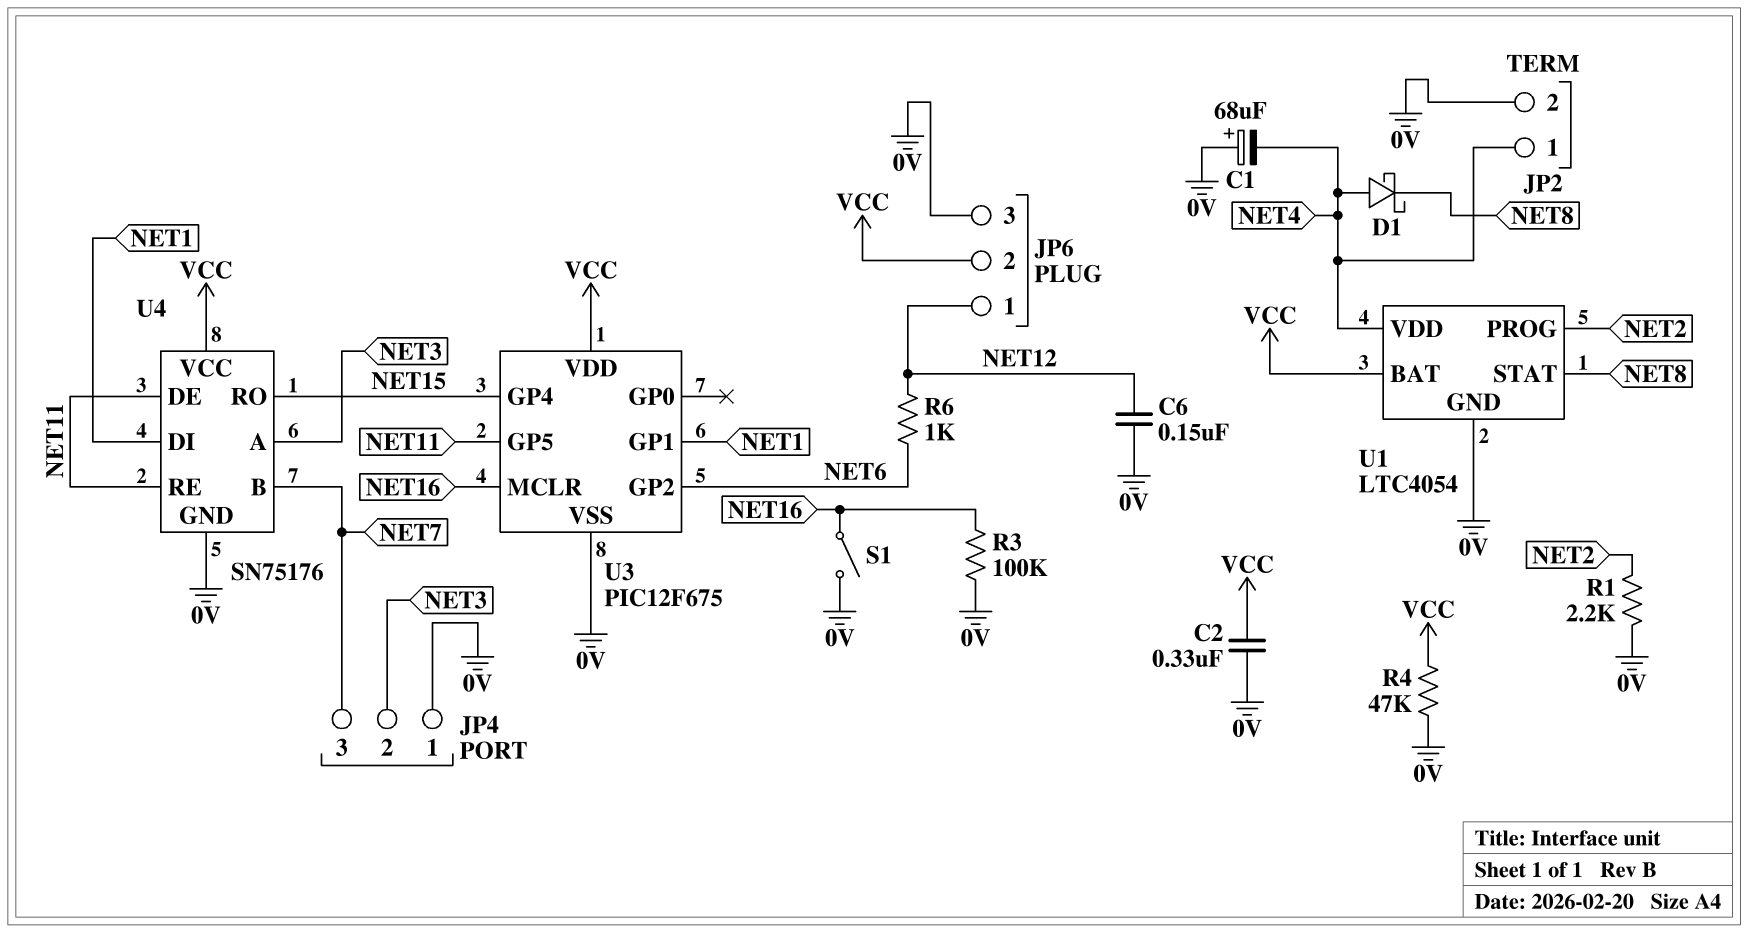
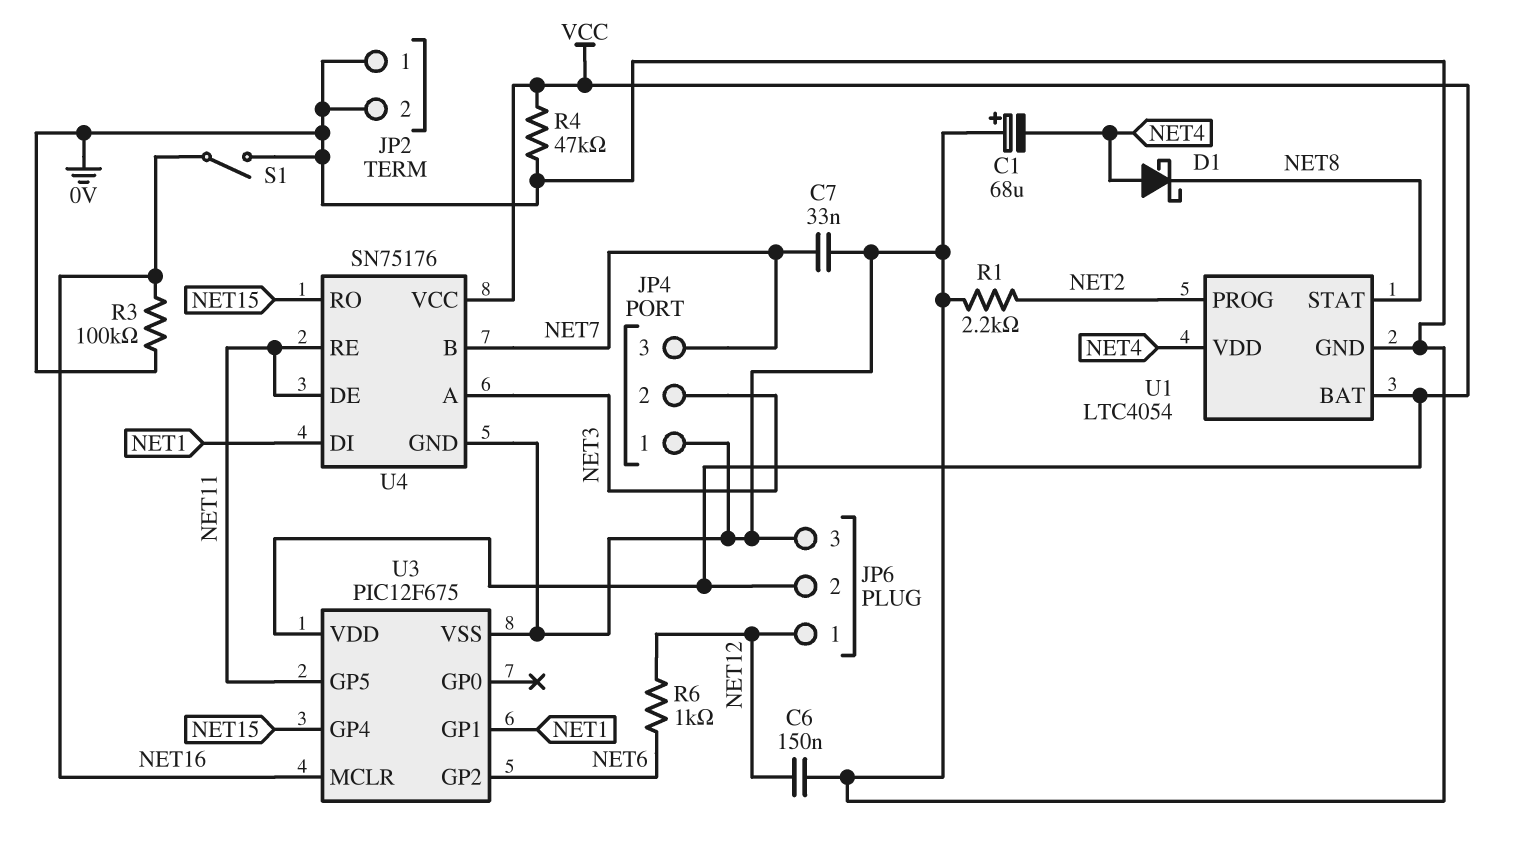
C2: 330nF (0V, VCC) -> none
C7: none -> 33nF (0V, NET7)
JP2 pin 1: NET4 -> 0V

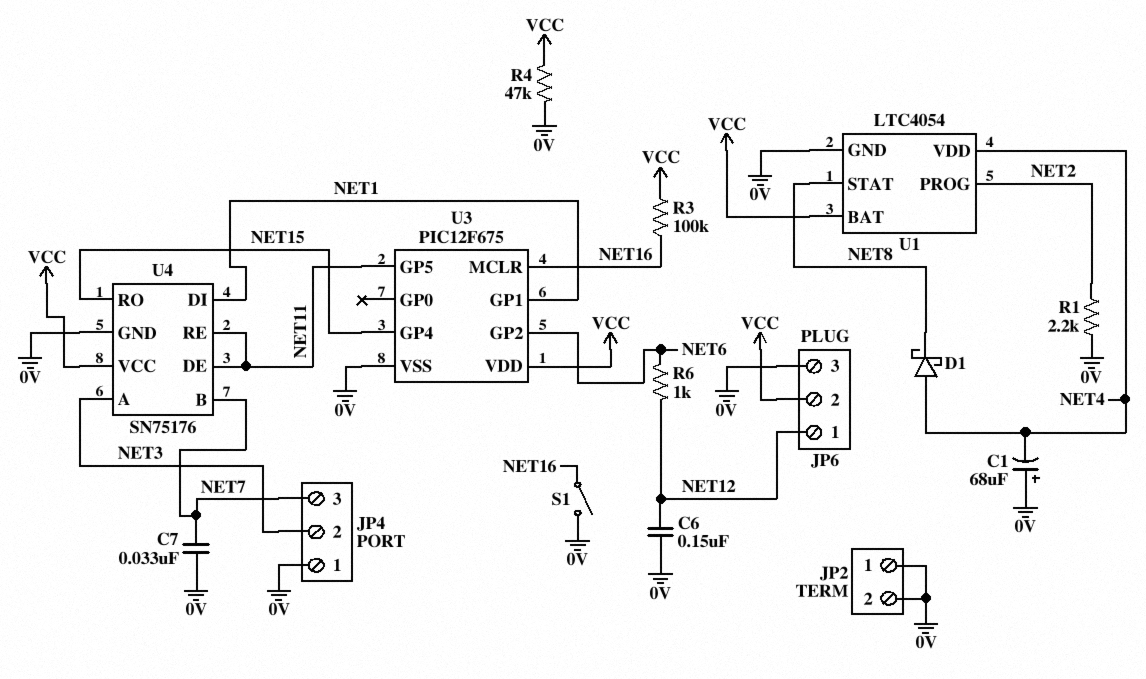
R3: 100k (0V, NET16) -> 100k (NET16, VCC)

